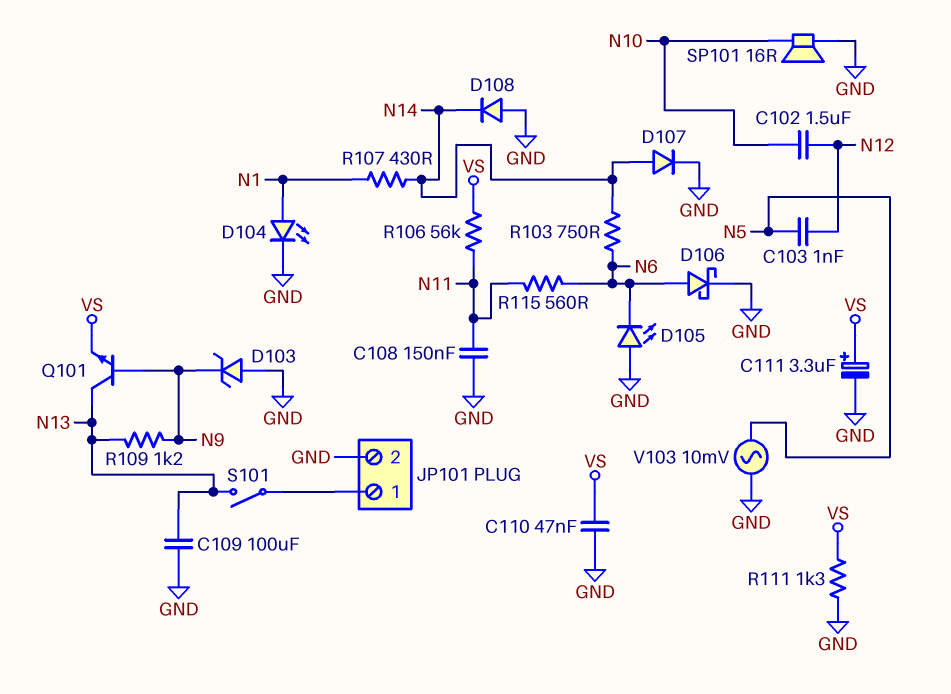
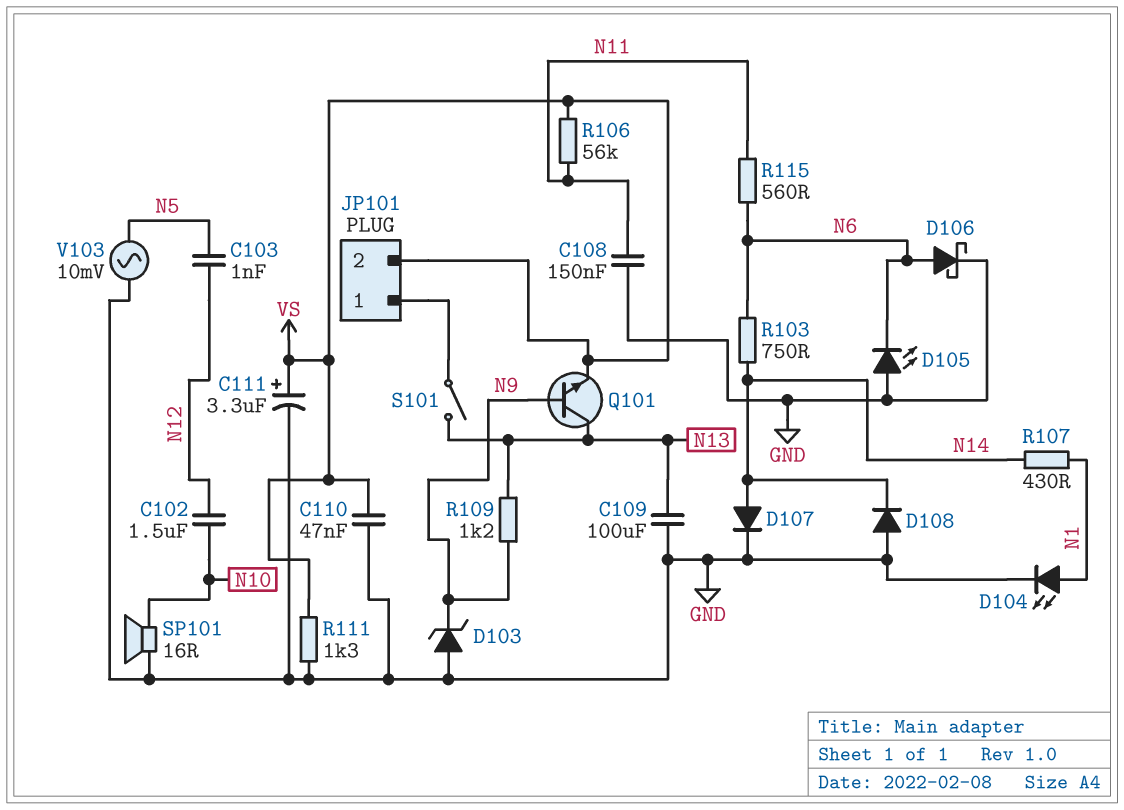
JP101 pin 2: GND -> VS

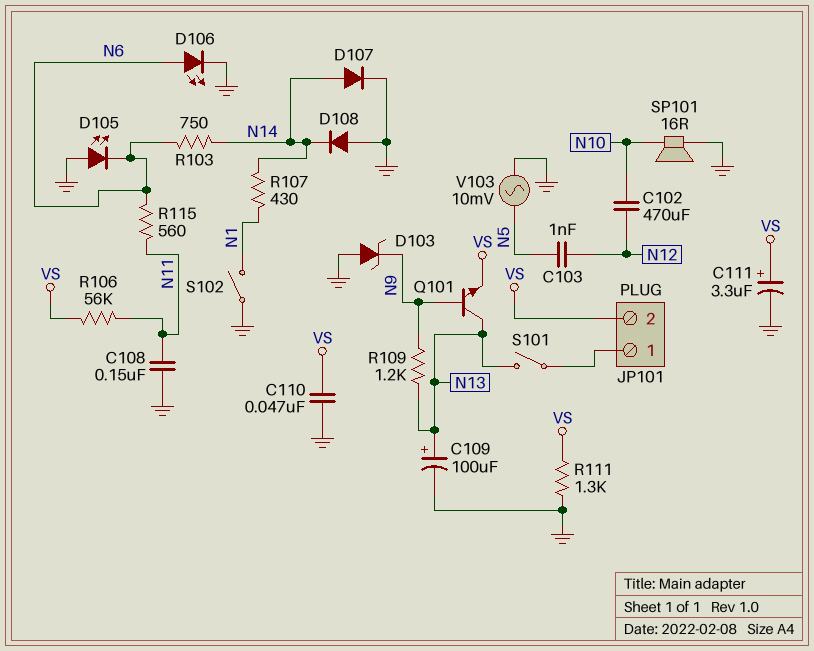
C102: 1.5uF (N10, N12) -> 470uF (N10, N12)
C109: 100uF (GND, N13) -> 100uF (plus N13, minus GND)
D104: LED (A N1, K GND) -> none
D106: schottky (A N6, K GND) -> LED (A N6, K GND)
S102: none -> switch (GND, N1)

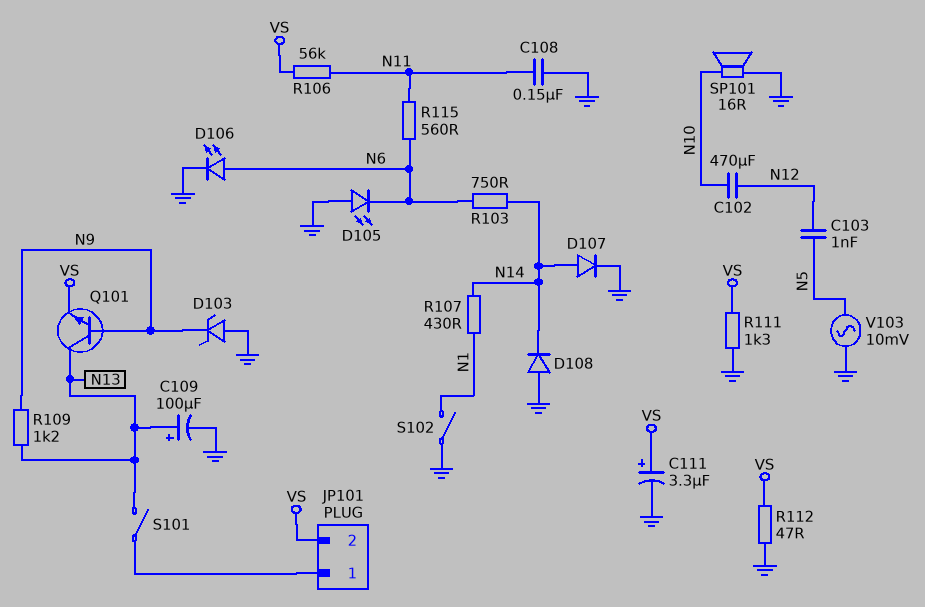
C110: 47nF (GND, VS) -> none
R112: none -> 47 (GND, VS)

